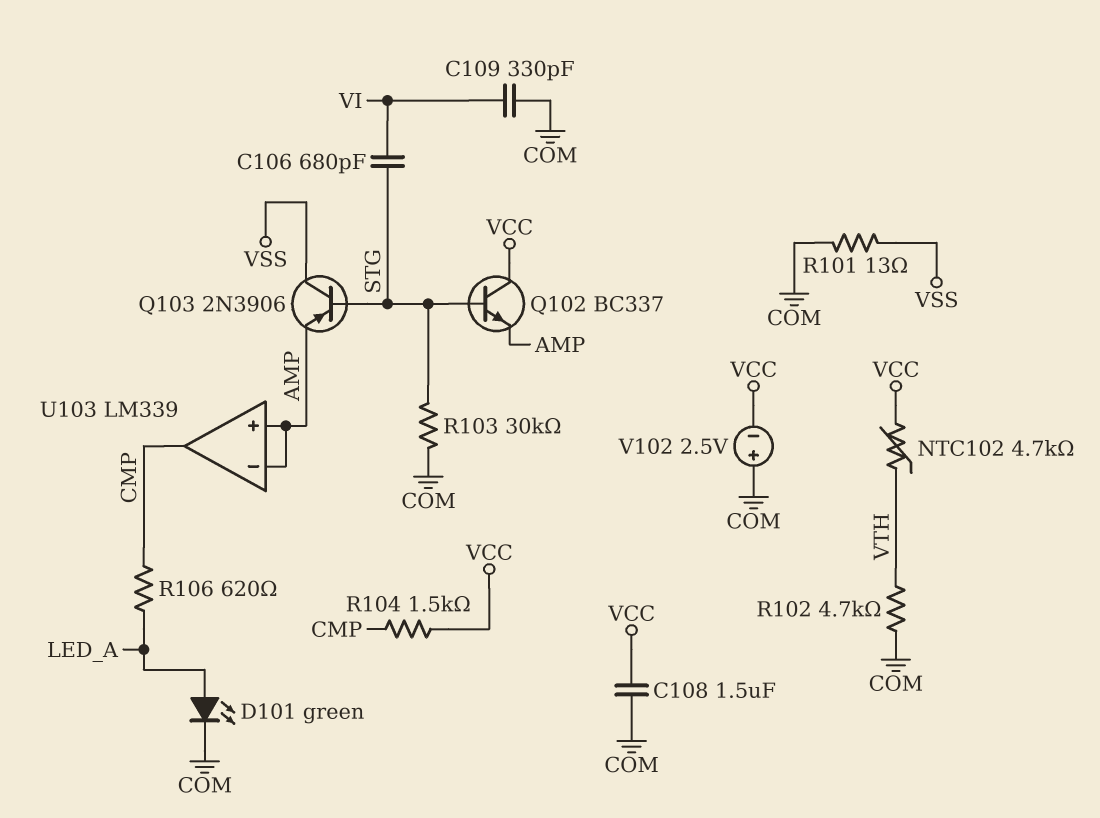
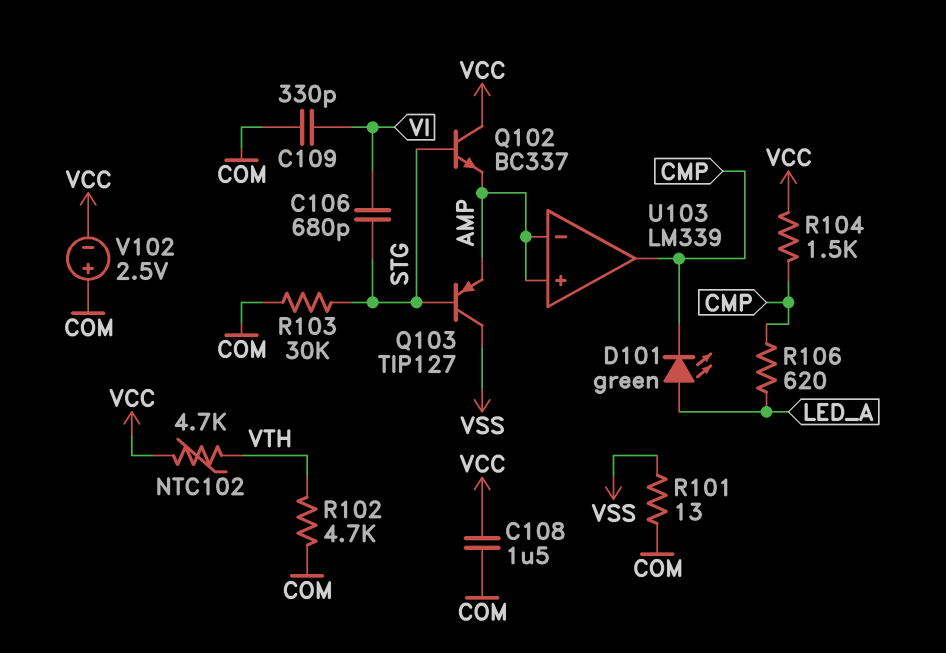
D101: LED green (A LED_A, K COM) -> LED green (A LED_A, K CMP)
Q103: PNP 2N3906 (B STG, C VSS, E AMP) -> PNP TIP127 (B STG, C VSS, E AMP)

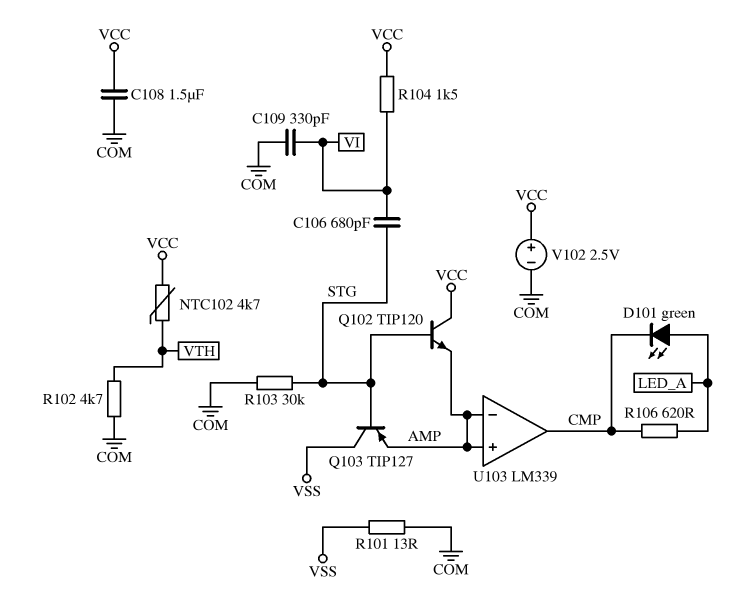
Q102: NPN BC337 (B STG, C VCC, E AMP) -> NPN TIP120 (B STG, C VCC, E AMP)
R104: 1.5k (CMP, VCC) -> 1.5k (VCC, VI)
V102: 2.5V (plus COM, minus VCC) -> 2.5V (plus VCC, minus COM)

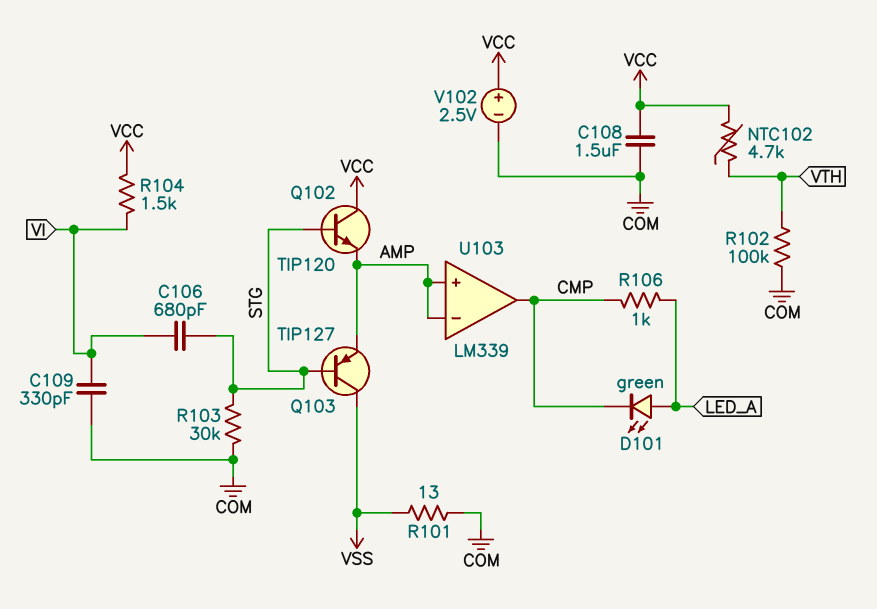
R102: 4.7k (COM, VTH) -> 100k (COM, VTH)
R106: 620 (CMP, LED_A) -> 1k (CMP, LED_A)

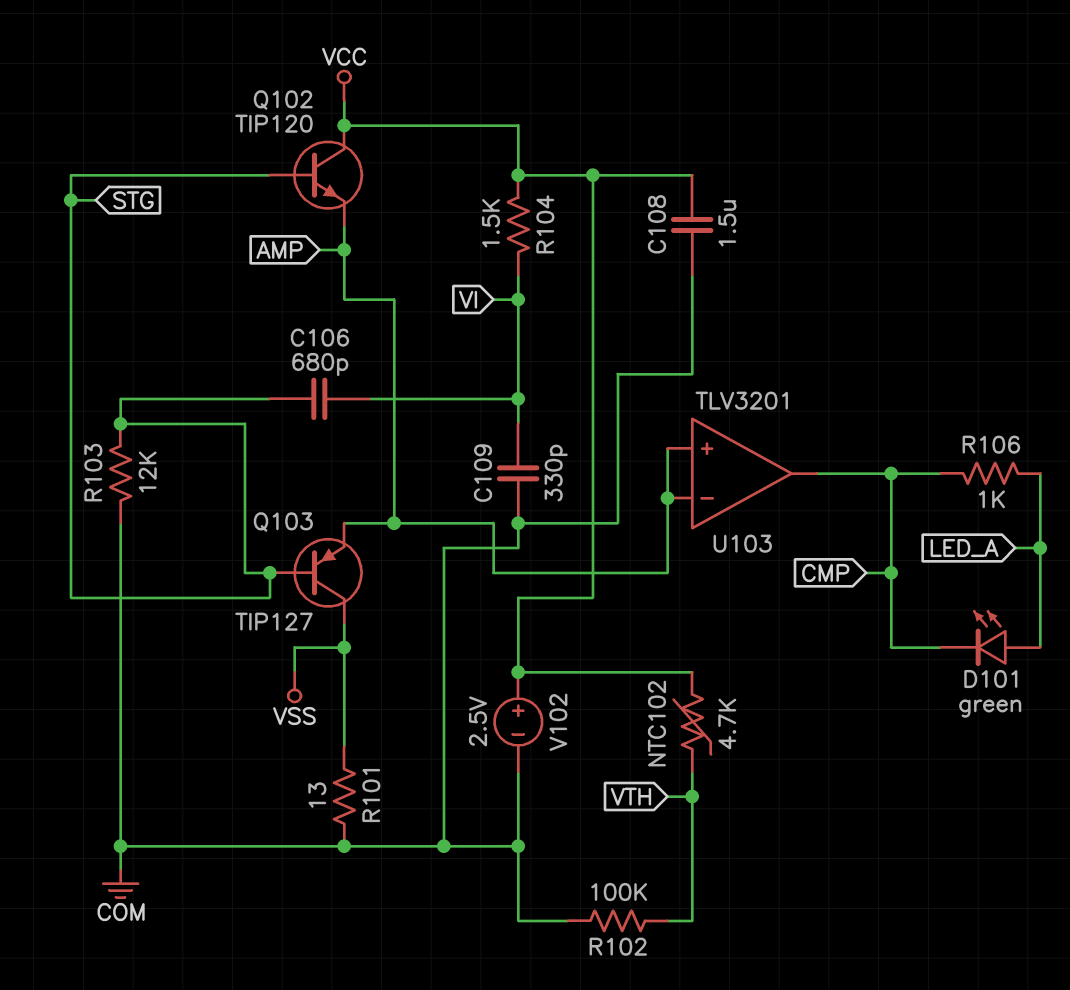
R103: 30k (COM, STG) -> 12k (COM, STG)
U103: LM339 -> TLV3201

